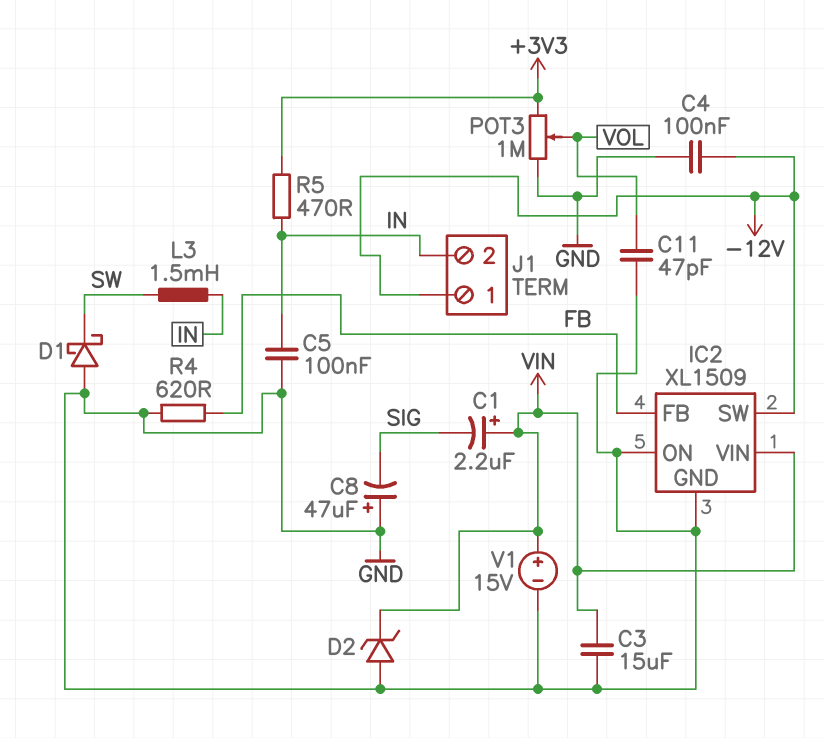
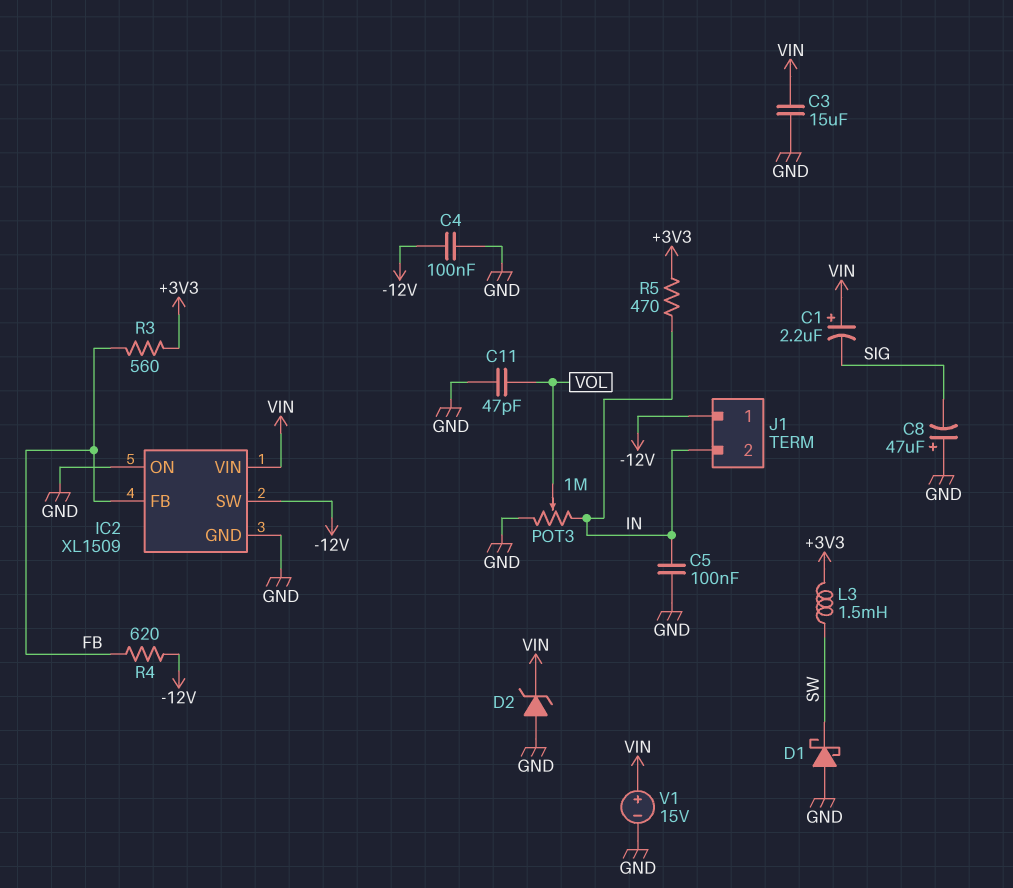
L3: 1.5mH (IN, SW) -> 1.5mH (+3V3, SW)
POT3: 1M (+3V3, GND, wiper VOL) -> 1M (GND, IN, wiper VOL)
R3: none -> 560 (+3V3, FB)
R4: 620 (FB, GND) -> 620 (-12V, FB)

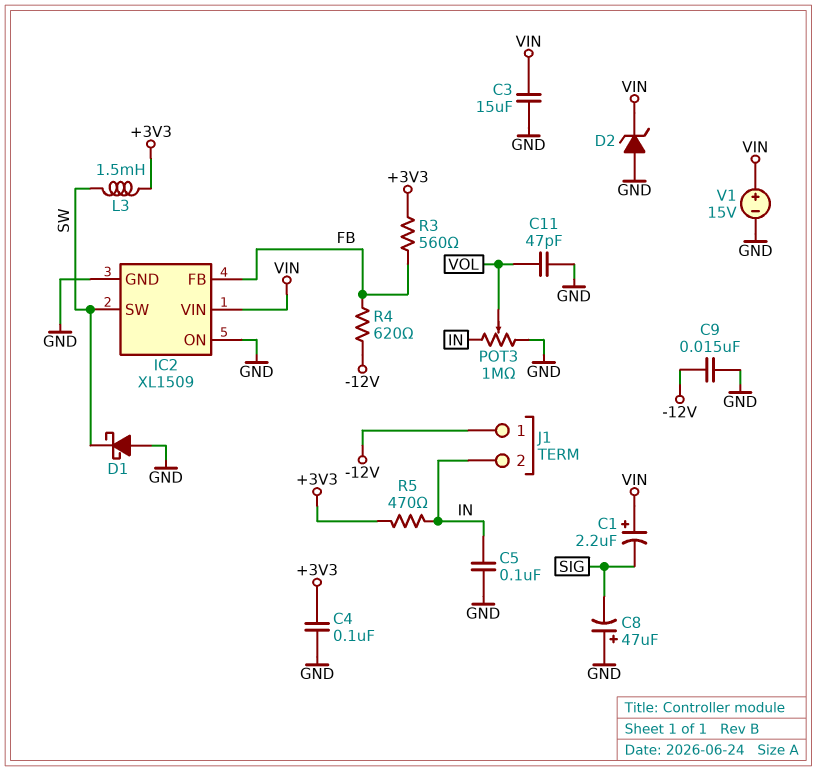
C4: 100nF (-12V, GND) -> 100nF (+3V3, GND)
C9: none -> 15nF (-12V, GND)
IC2 pin SW: -12V -> SW

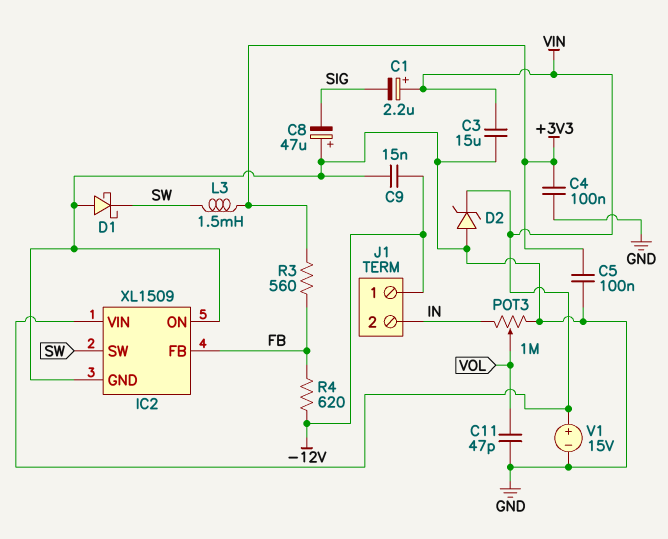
C5: 100nF (GND, IN) -> 100nF (+3V3, GND)
R5: 470 (+3V3, IN) -> none

